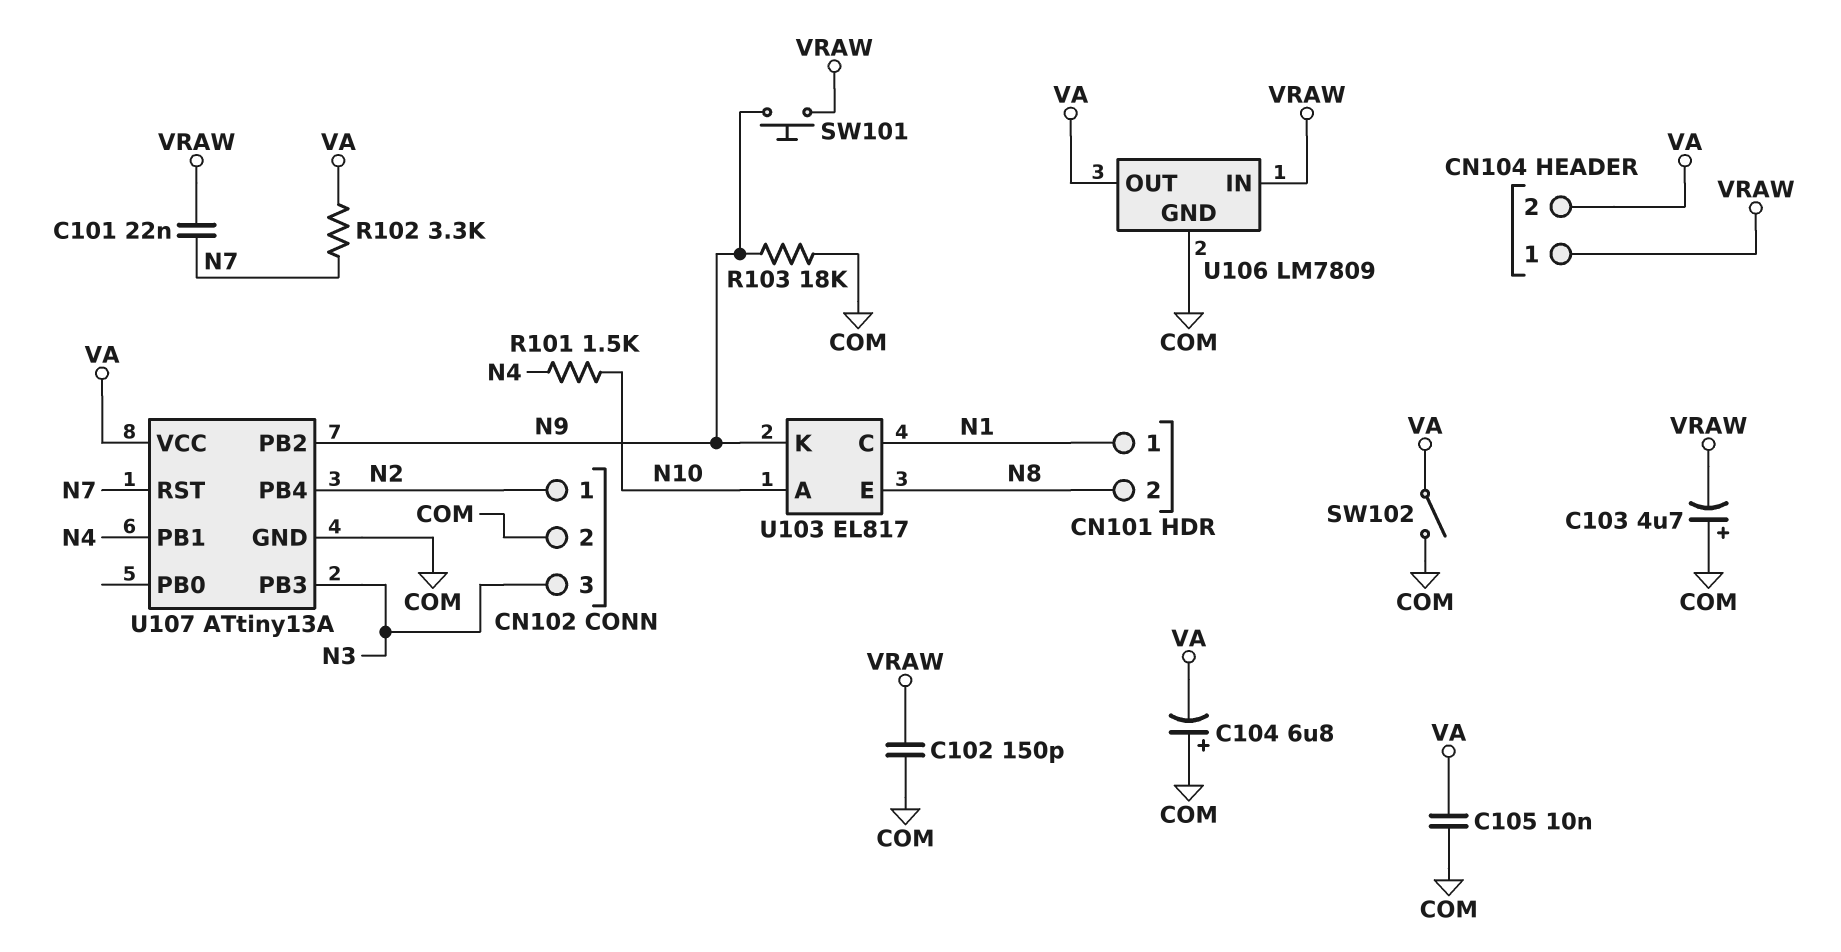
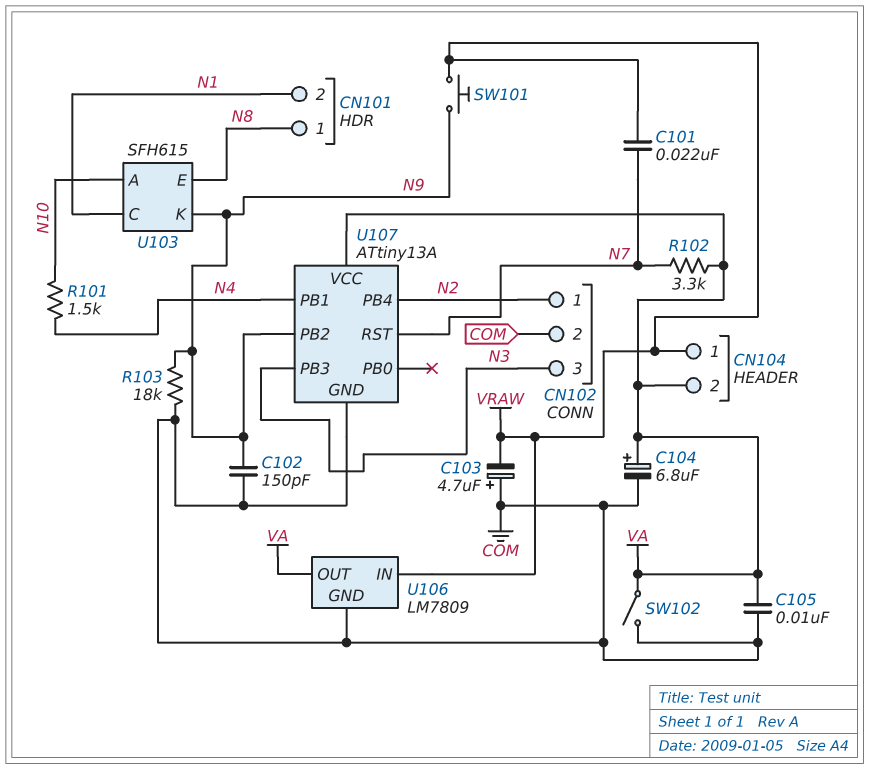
C102: 150pF (COM, VRAW) -> 150pF (COM, N9)
C104: 6.8uF (plus COM, minus VA) -> 6.8uF (plus VA, minus COM)
CN101 pin 1: N1 -> N8
CN101 pin 2: N8 -> N1
U103: EL817 -> SFH615

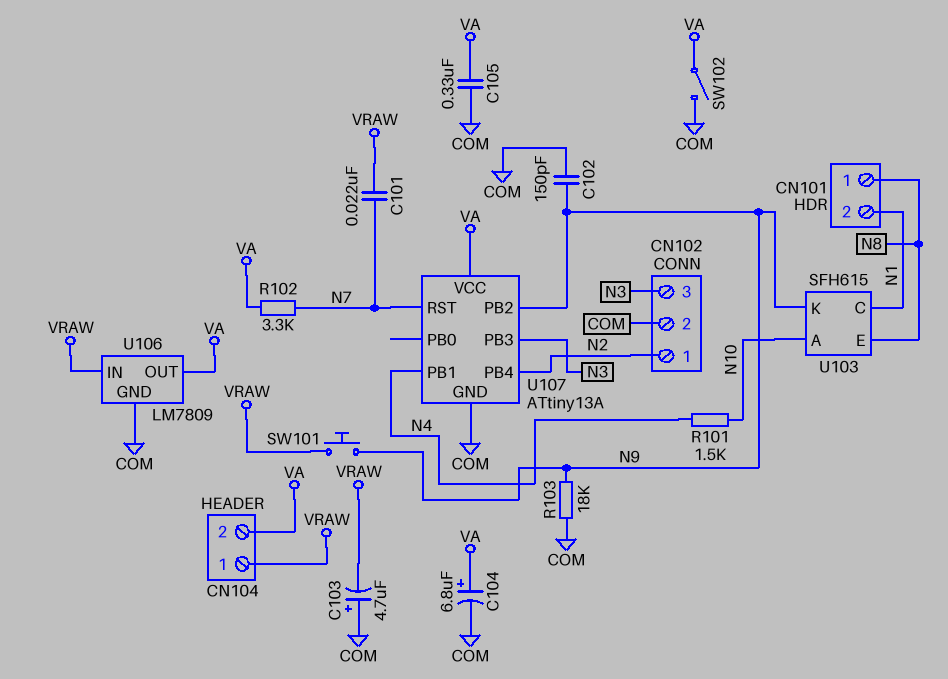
C105: 10nF (COM, VA) -> 330nF (COM, VA)

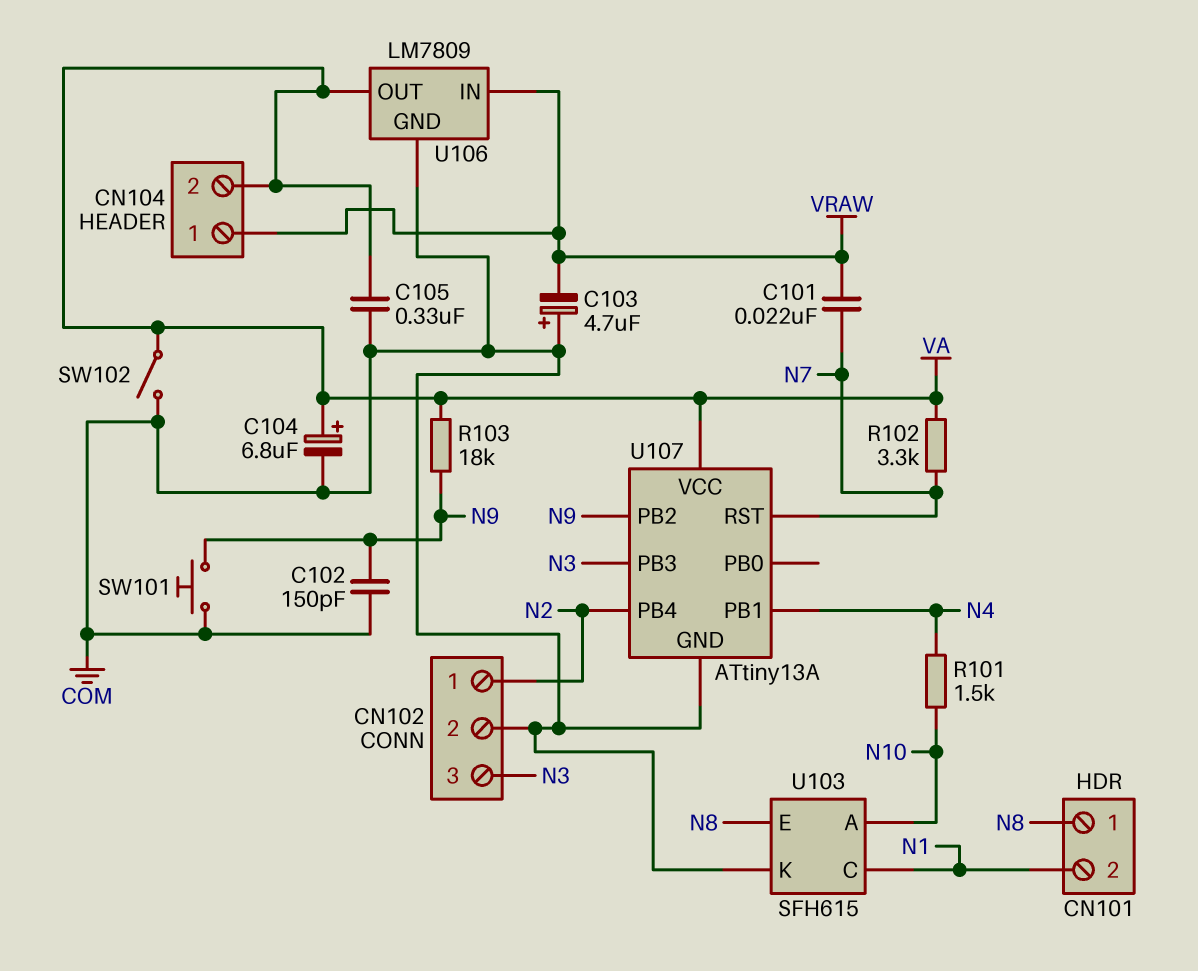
R103: 18k (COM, N9) -> 18k (N9, VA)
SW101: button (N9, VRAW) -> button (COM, N9)
U103 pin K: N9 -> COM

